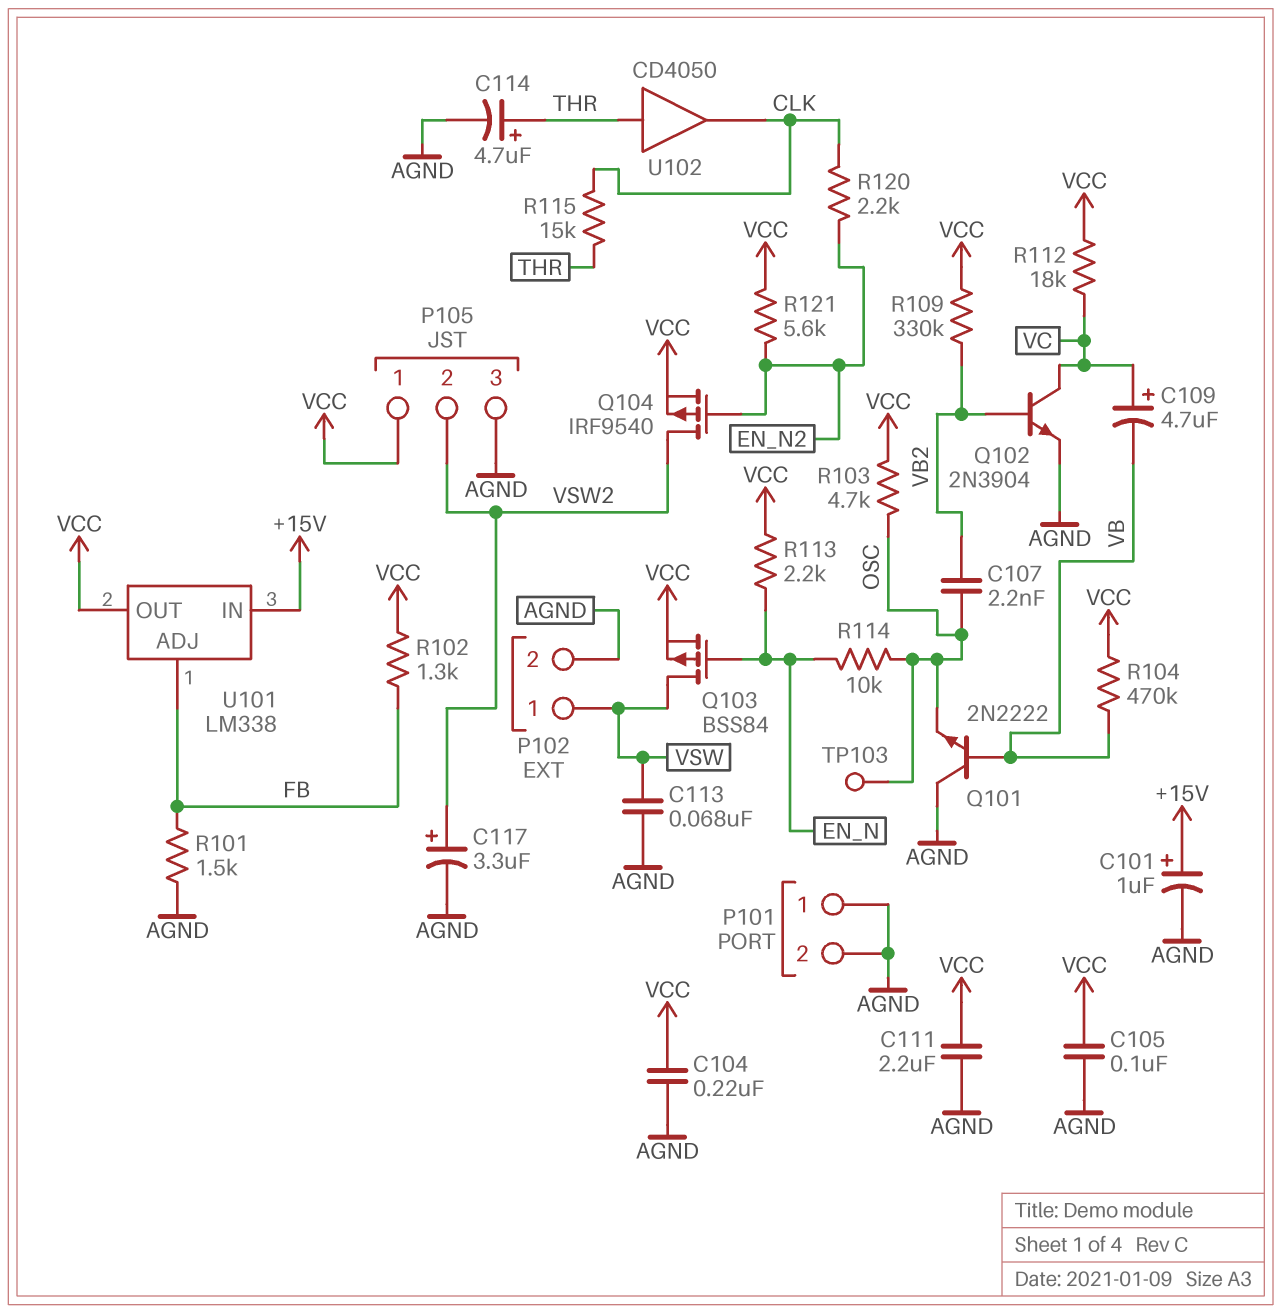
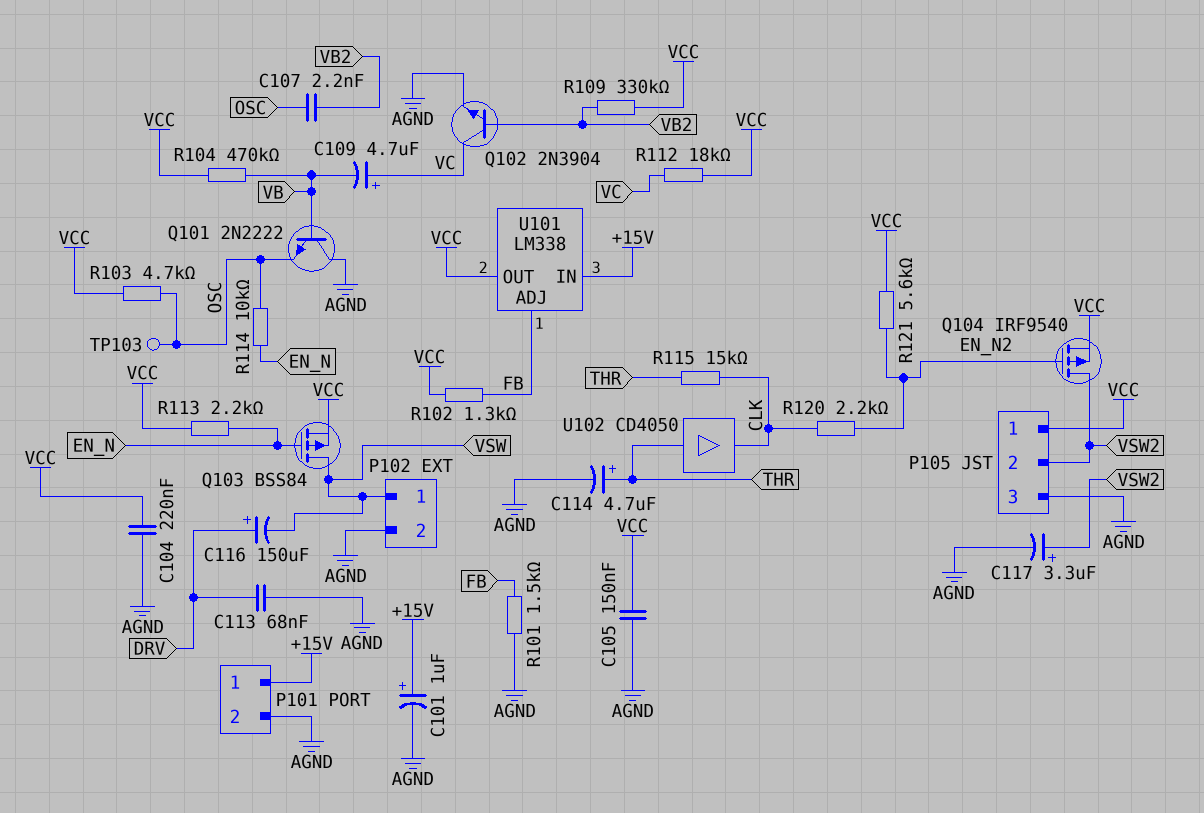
C105: 100nF (AGND, VCC) -> 150nF (AGND, VCC)
C111: 2.2uF (AGND, VCC) -> none
C113: 68nF (AGND, VSW) -> 68nF (AGND, DRV)
C116: none -> 150uF (plus DRV, minus VSW)
P101 pin 1: AGND -> +15V

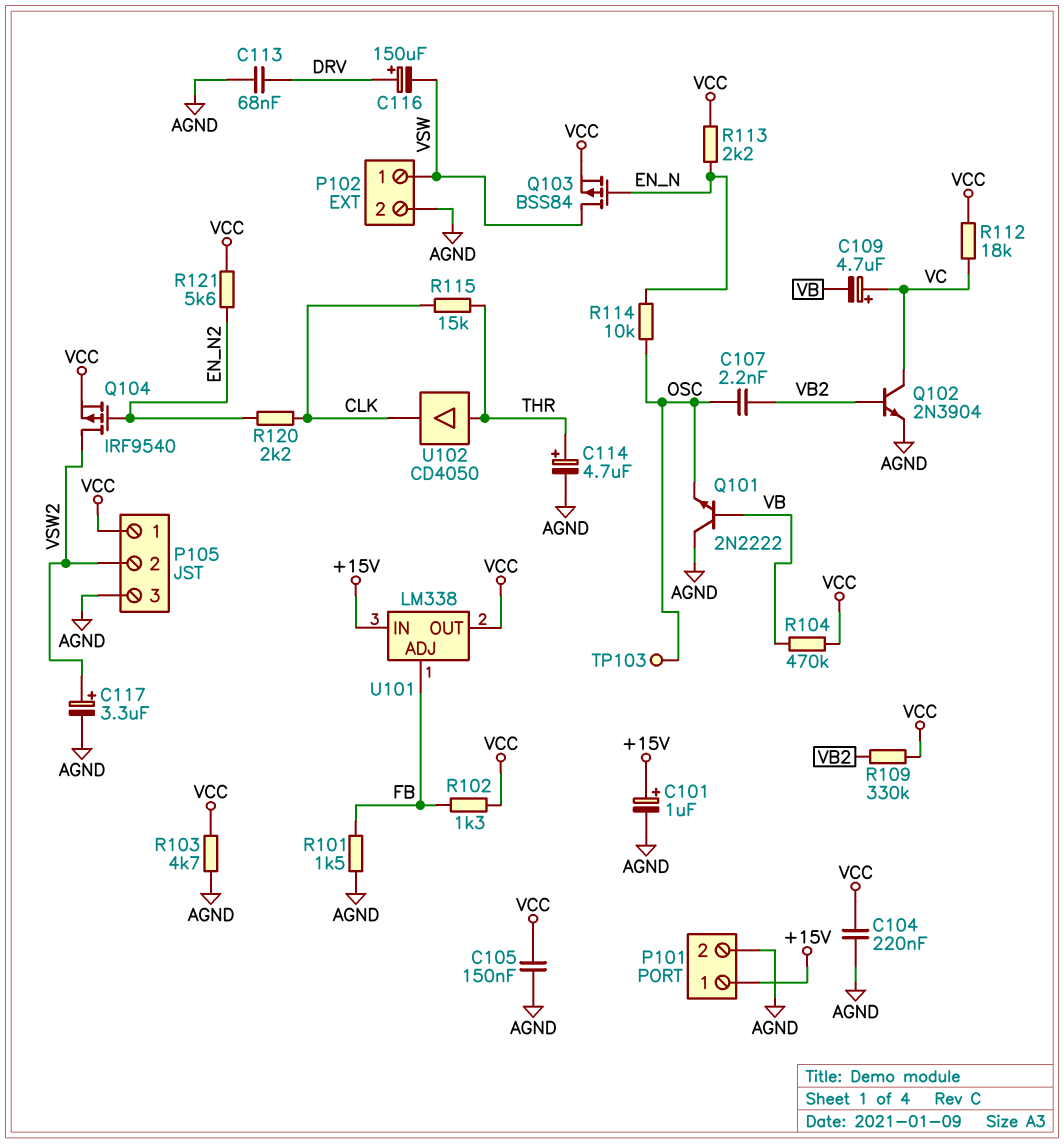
R103: 4.7k (OSC, VCC) -> 4.7k (AGND, VCC)

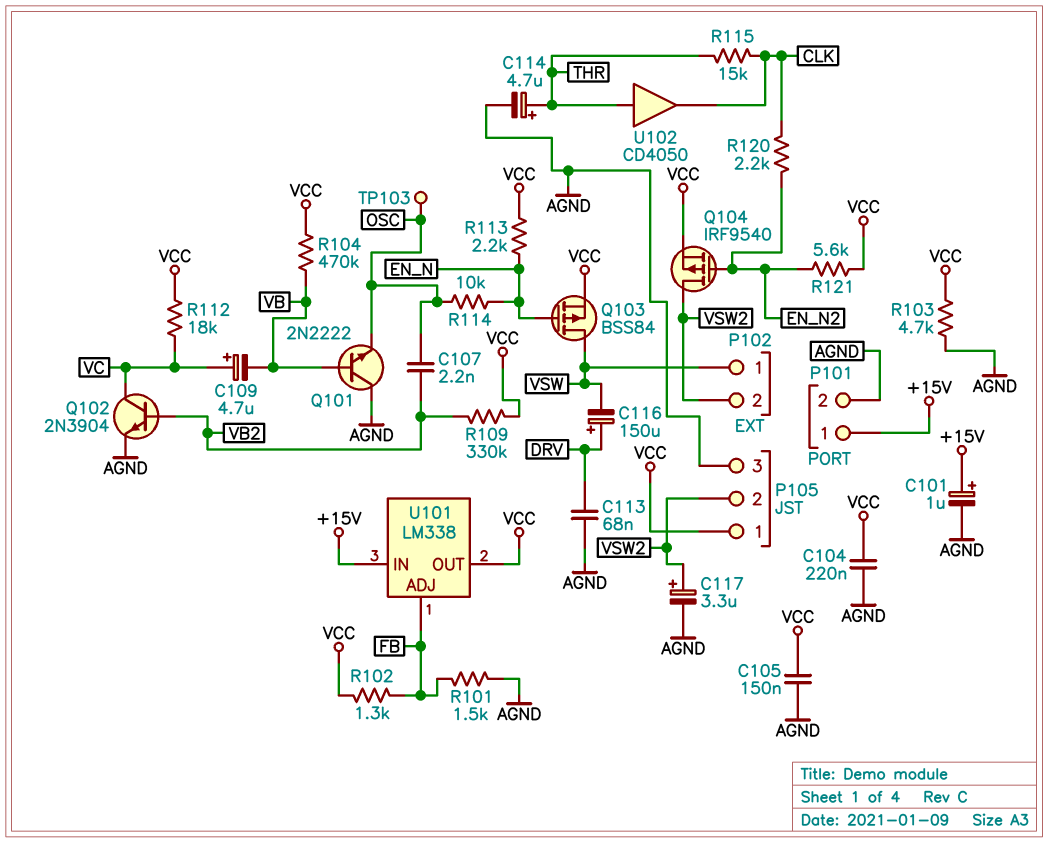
P102 pin 2: AGND -> VSW2

